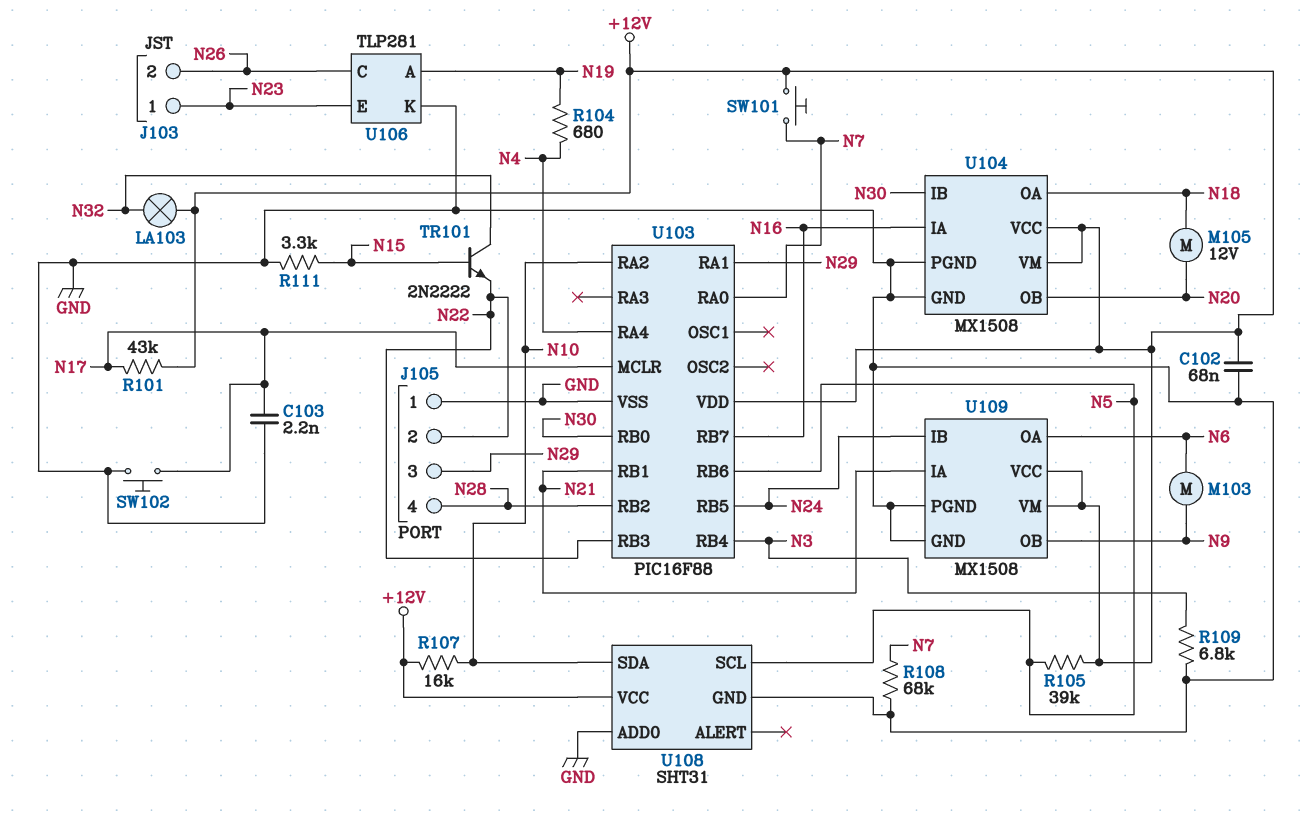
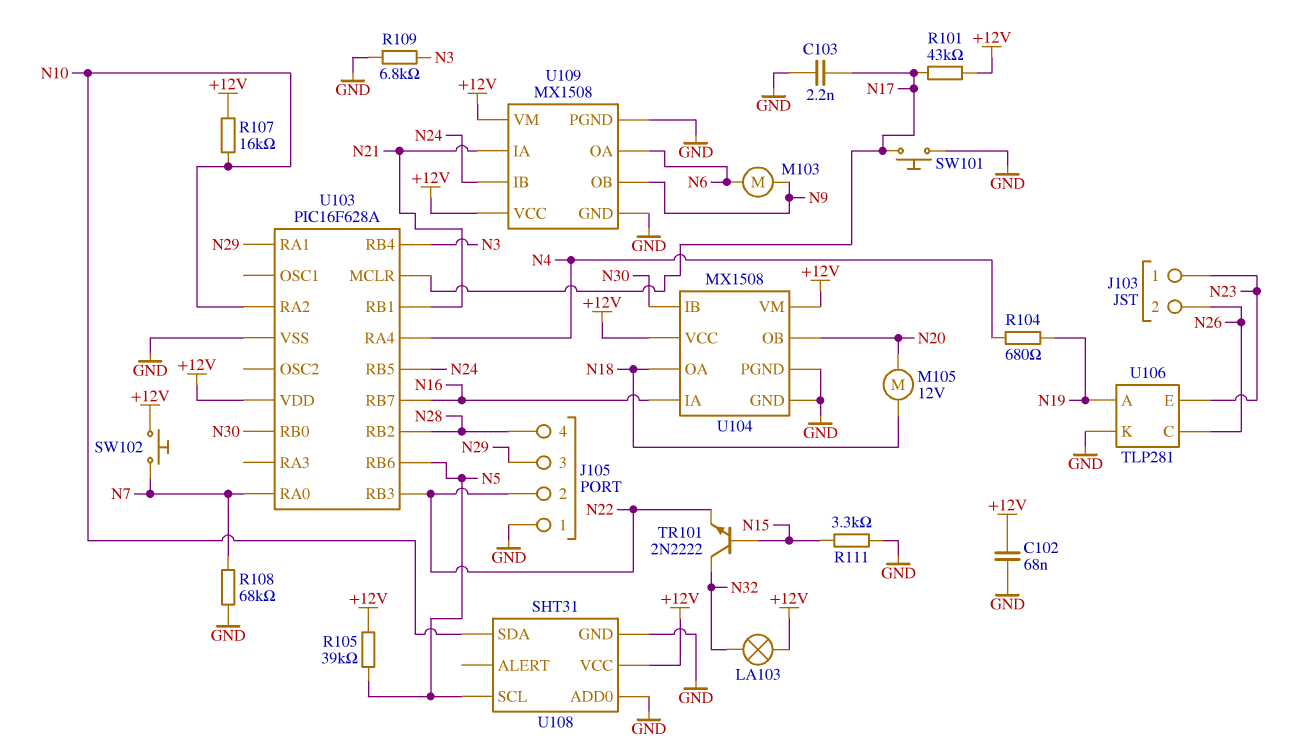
SW101: button (+12V, N7) -> button (GND, N17)
SW102: button (GND, N17) -> button (+12V, N7)
U103: PIC16F88 -> PIC16F628A

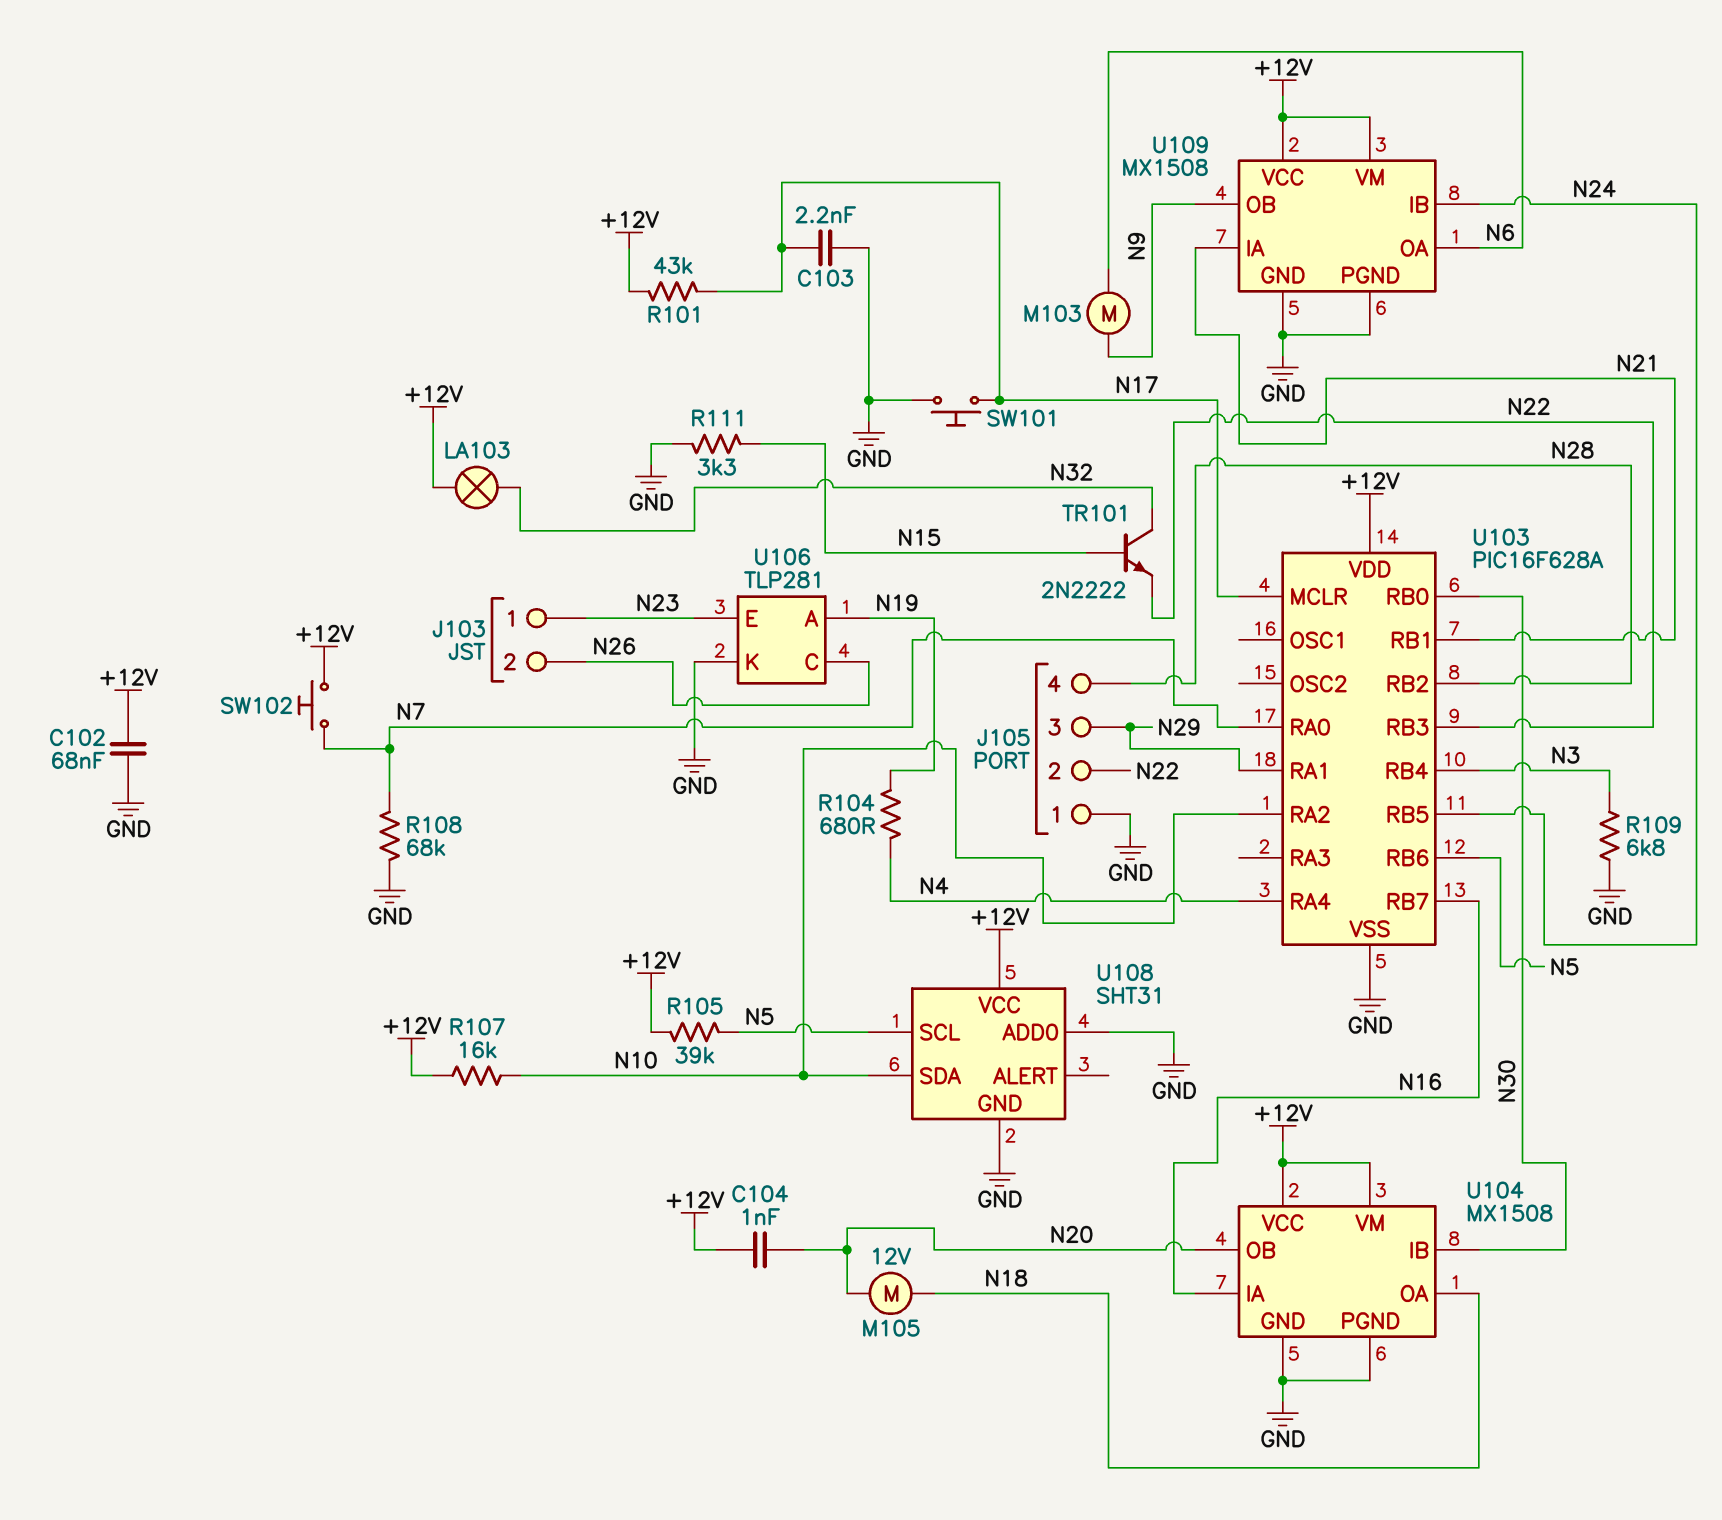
C104: none -> 1nF (+12V, N20)

